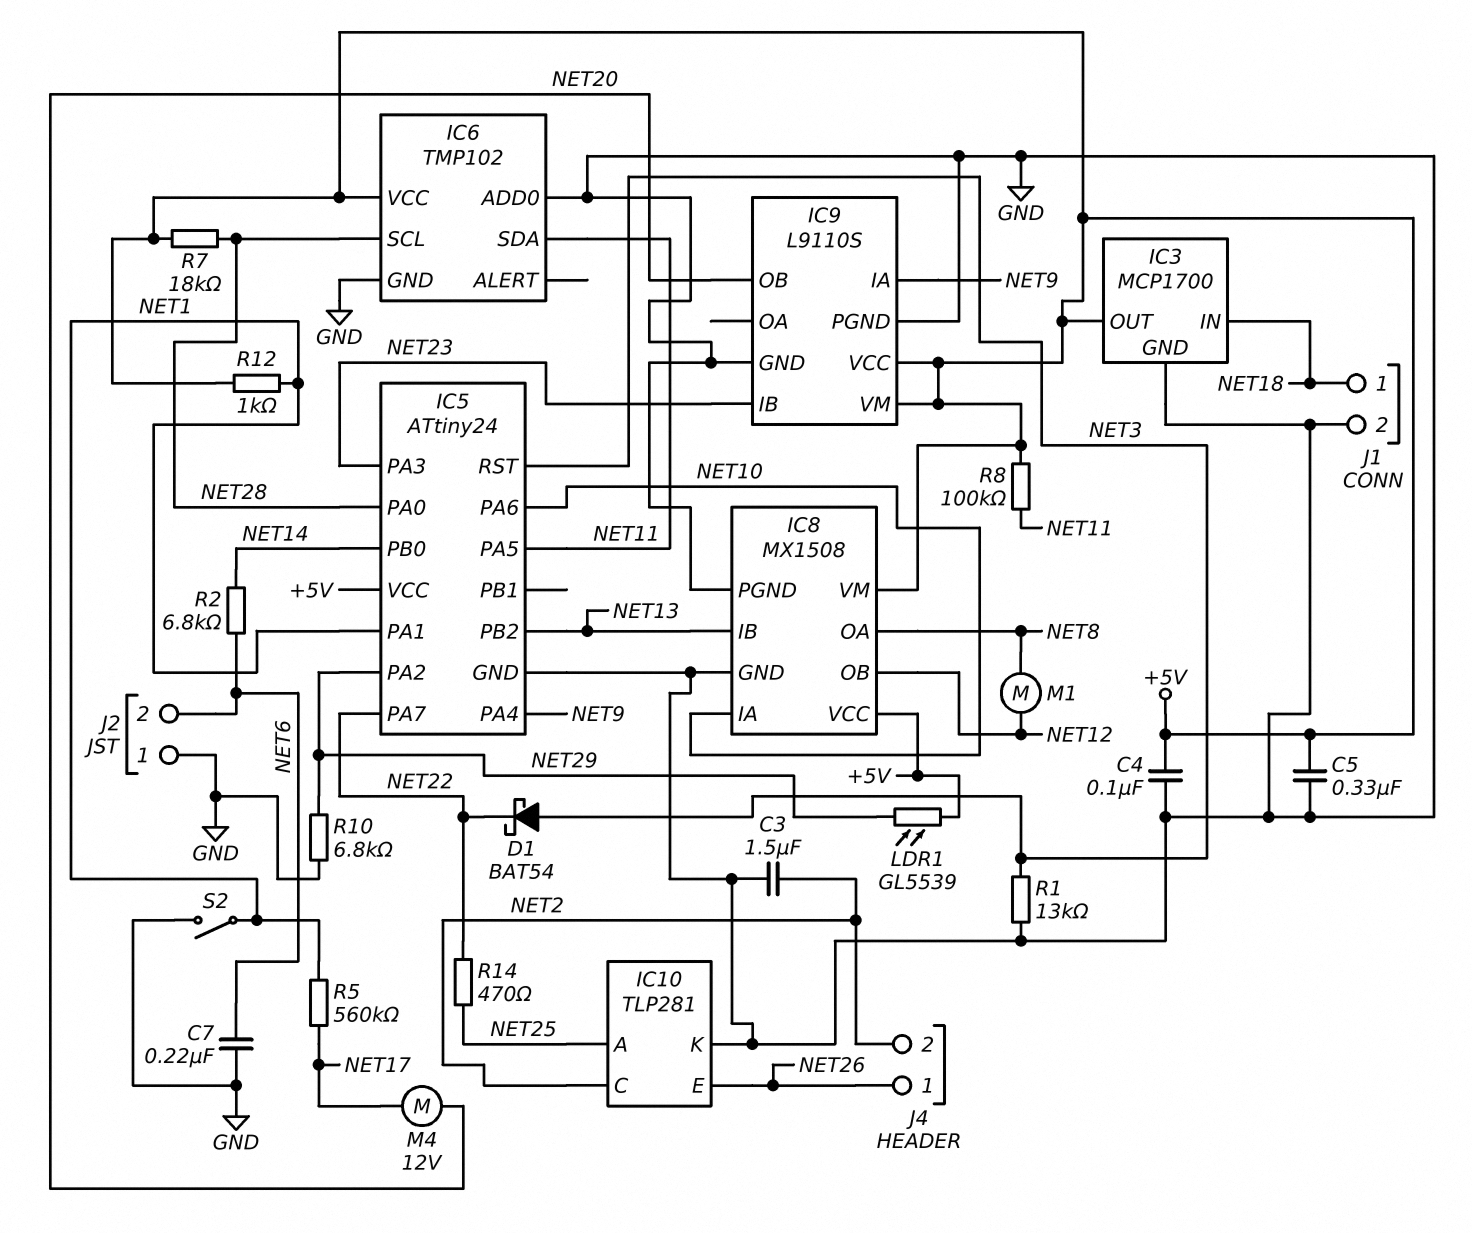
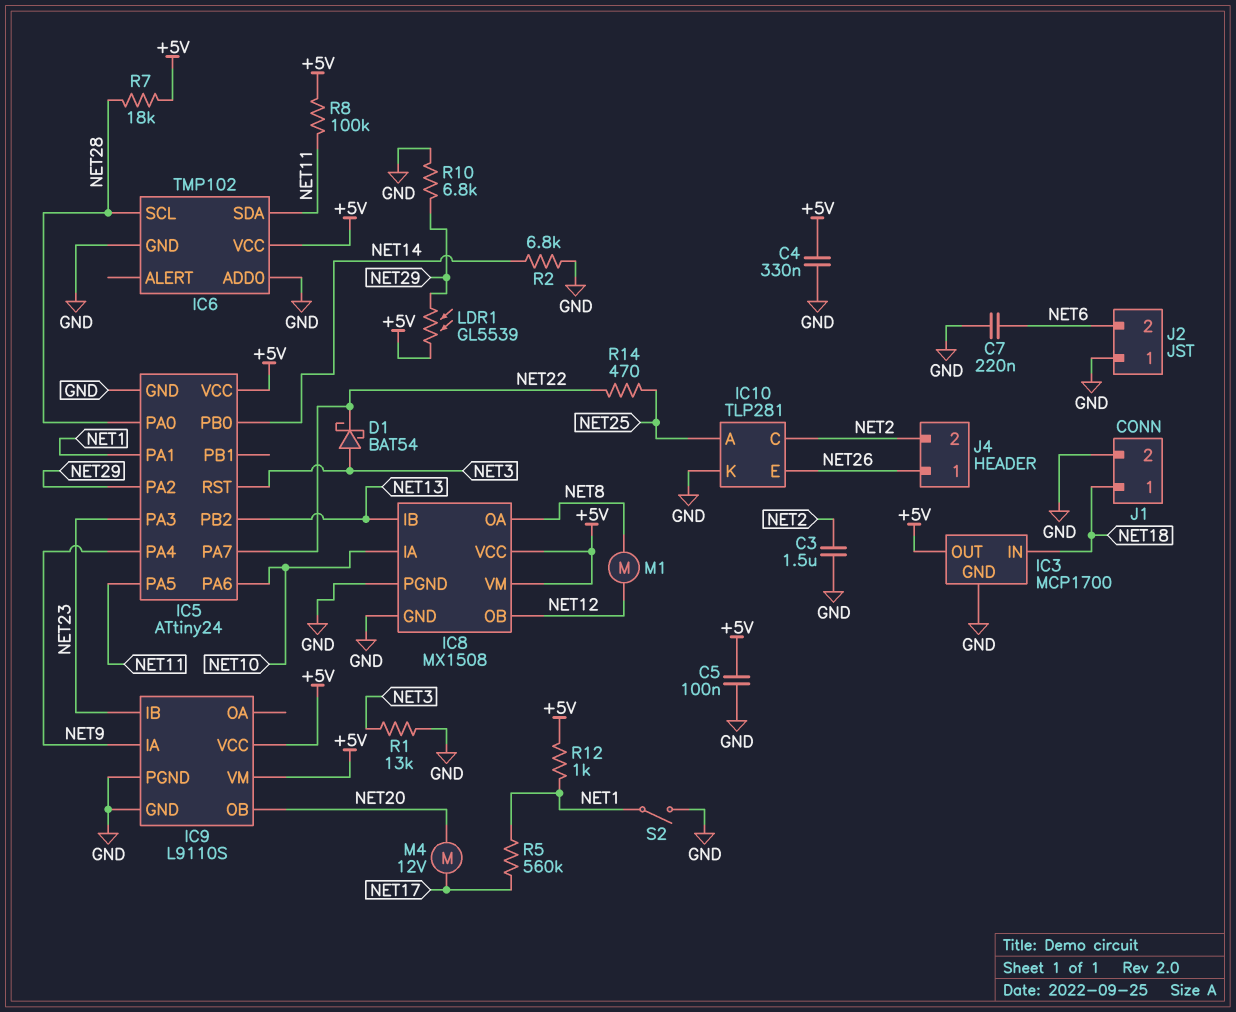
C4: 100nF (+5V, GND) -> 330nF (+5V, GND)
C5: 330nF (+5V, GND) -> 100nF (+5V, GND)
R2: 6.8k (NET6, NET14) -> 6.8k (GND, NET14)

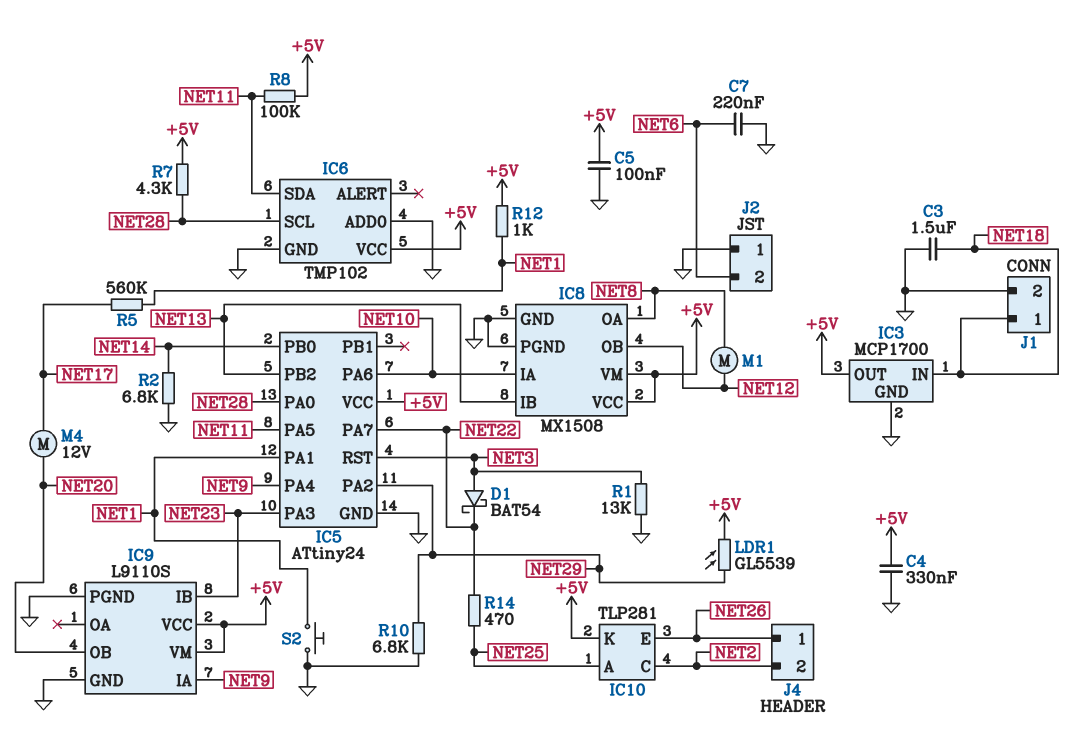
C3: 1.5uF (GND, NET2) -> 1.5uF (GND, NET18)
IC10 pin K: GND -> +5V
R7: 18k (+5V, NET28) -> 4.3k (+5V, NET28)
S2: switch (GND, NET1) -> button (GND, NET1)

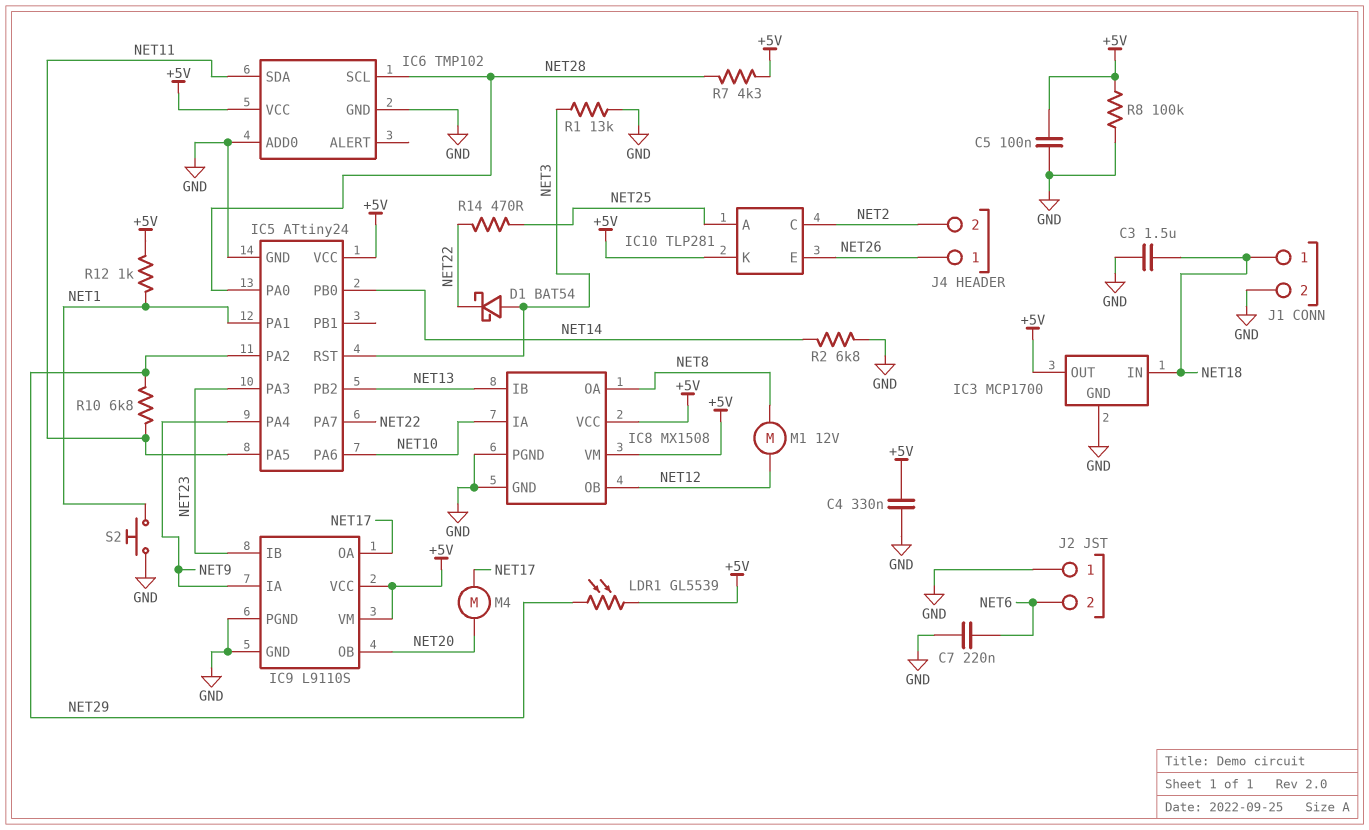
IC9 pin OA: none -> NET17
M1: motor (NET8, NET12) -> motor 12V (NET8, NET12)
M4: motor 12V (NET17, NET20) -> motor (NET17, NET20)
R5: 560k (NET1, NET17) -> none
R8: 100k (+5V, NET11) -> 100k (+5V, GND)
R10: 6.8k (GND, NET29) -> 6.8k (NET11, NET29)

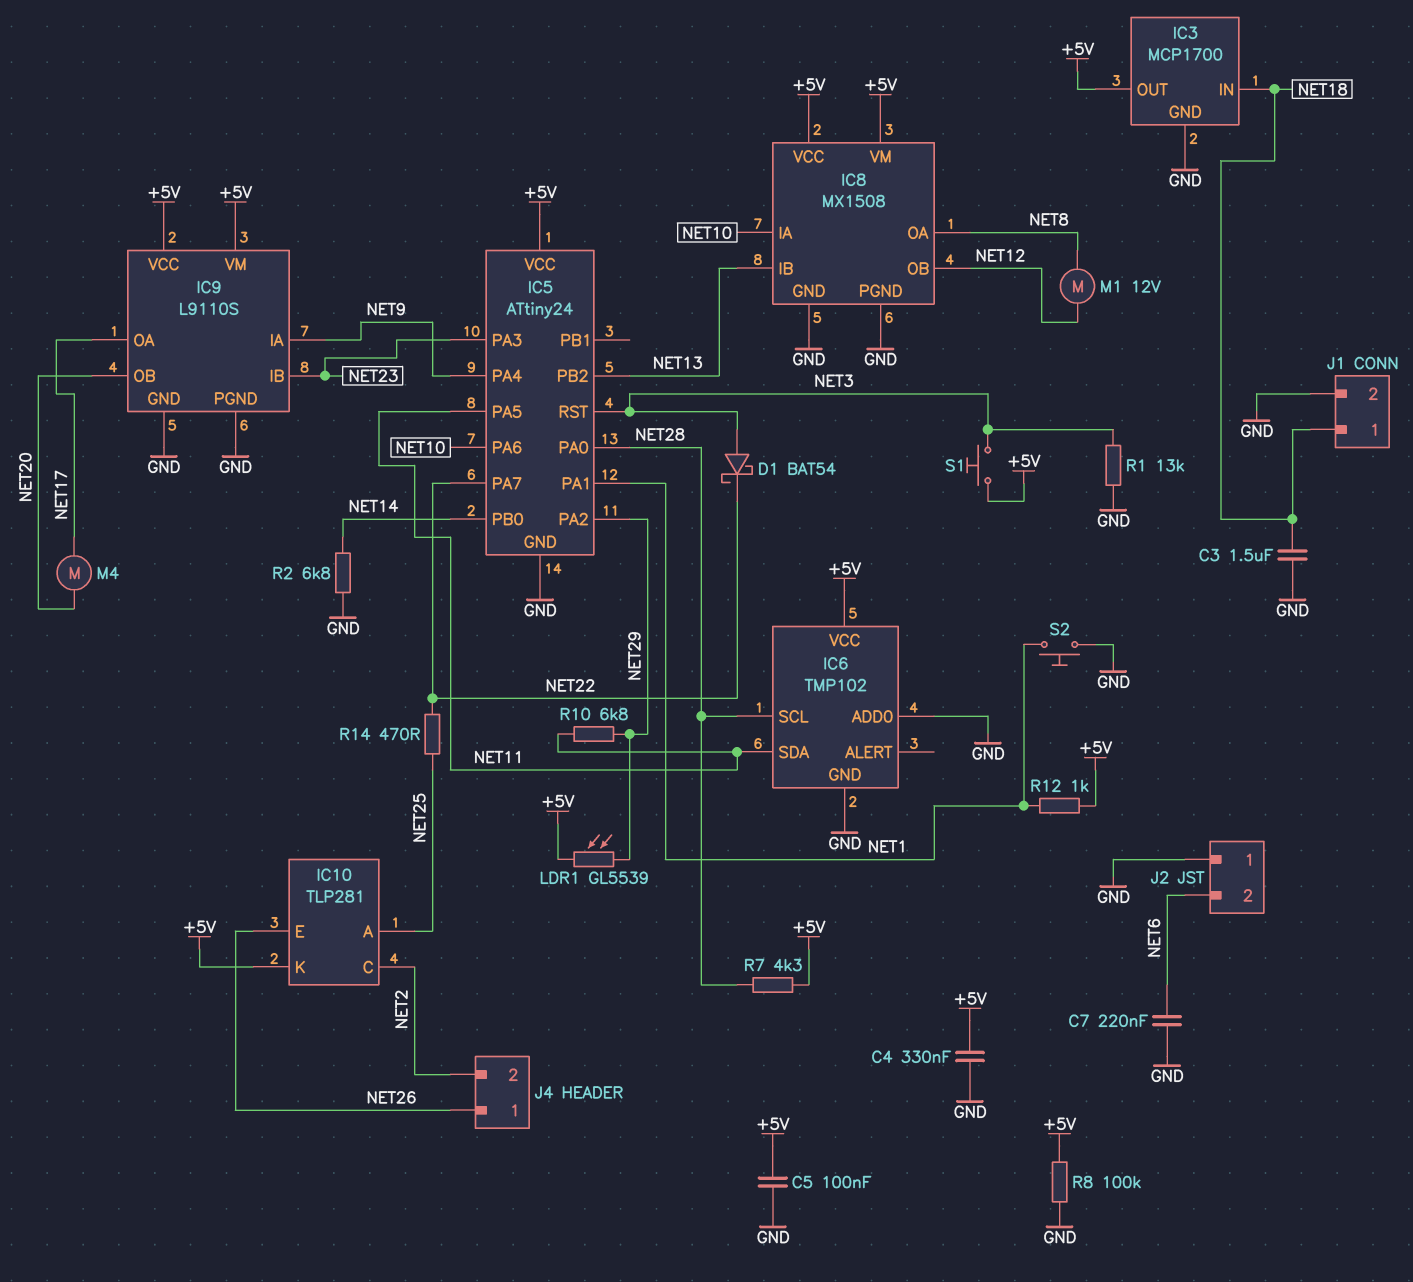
S1: none -> button (+5V, NET3)

